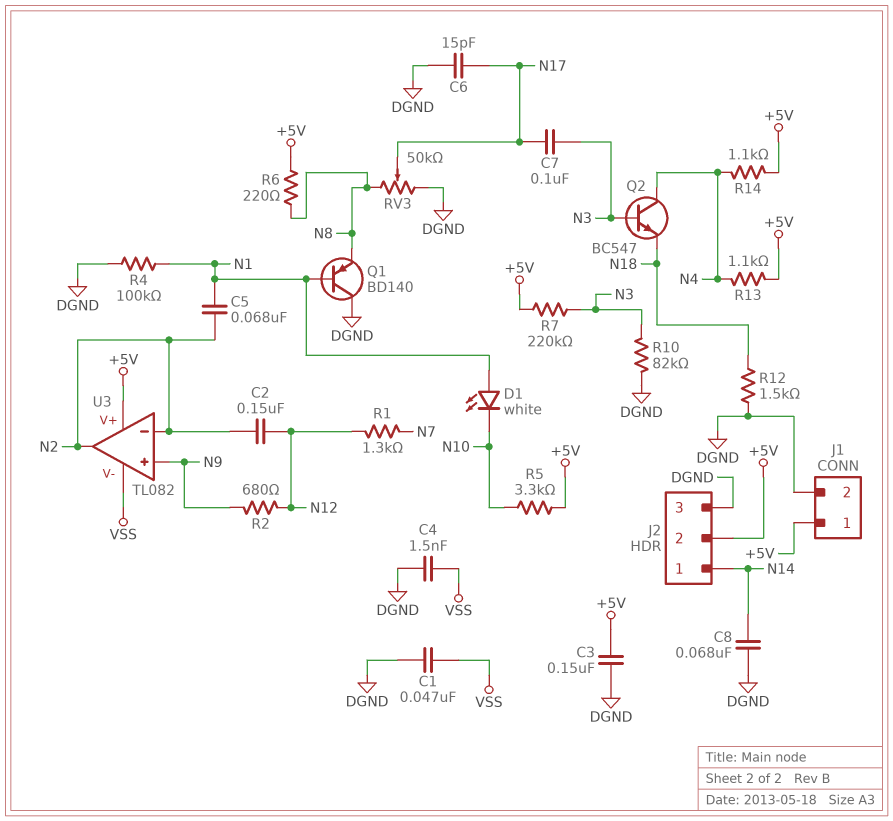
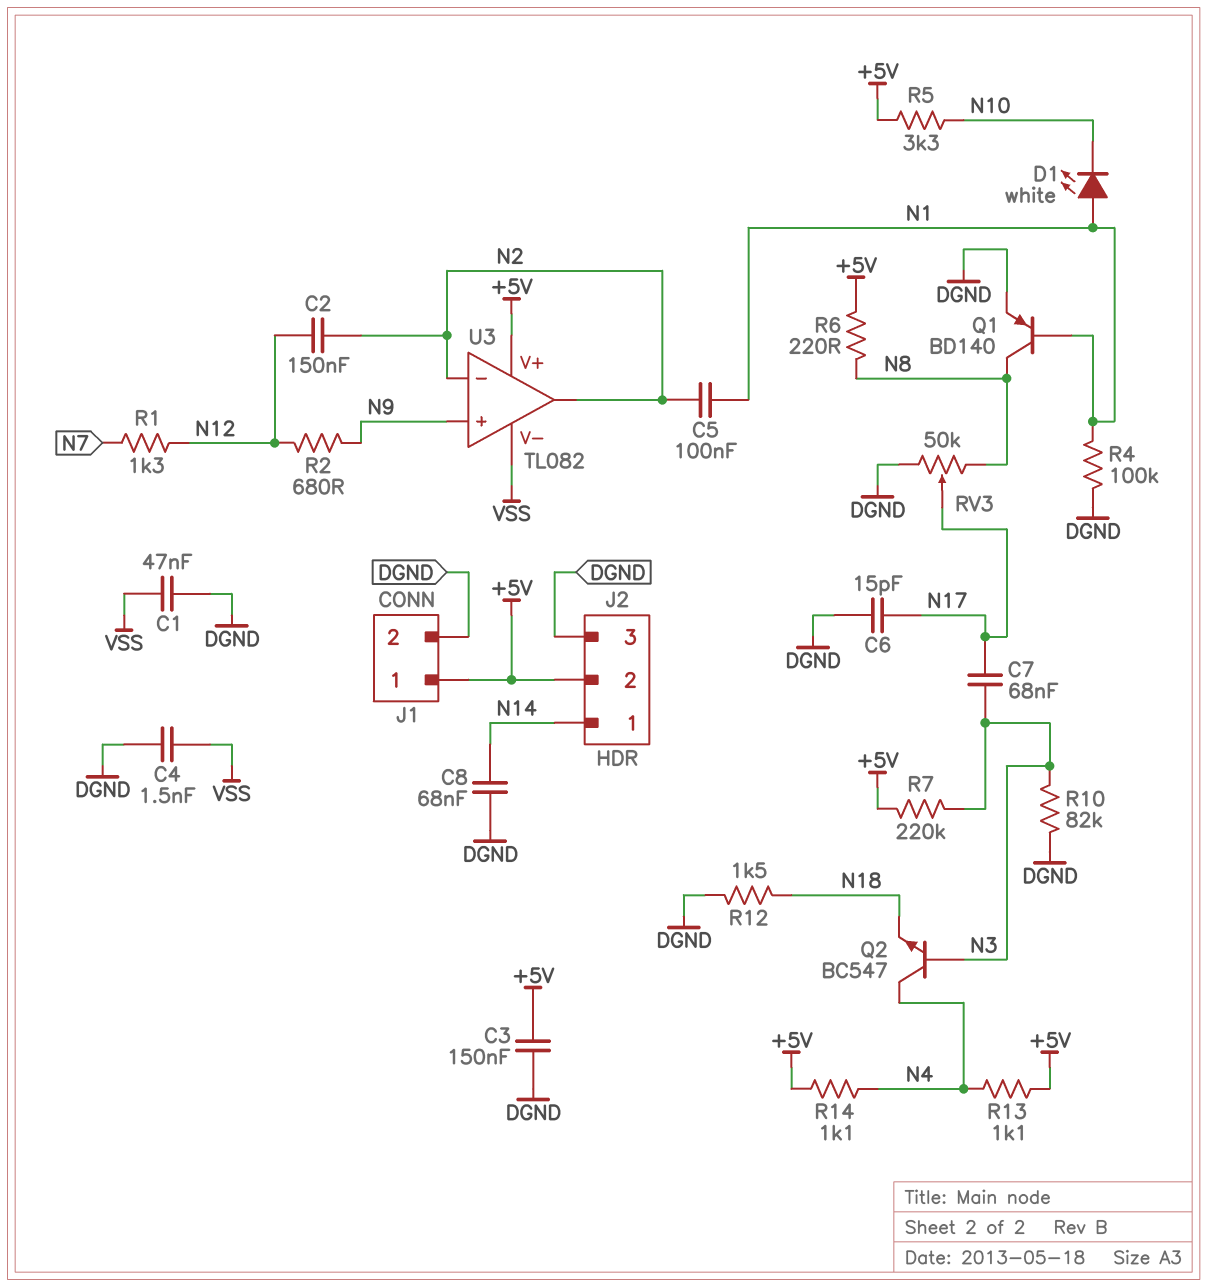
C5: 68nF (N1, N2) -> 100nF (N1, N2)
C7: 100nF (N3, N17) -> 68nF (N3, N17)
Q1: PNP BD140 (B N1, C DGND, E N8) -> PNP BD140 (B N1, C N8, E DGND)

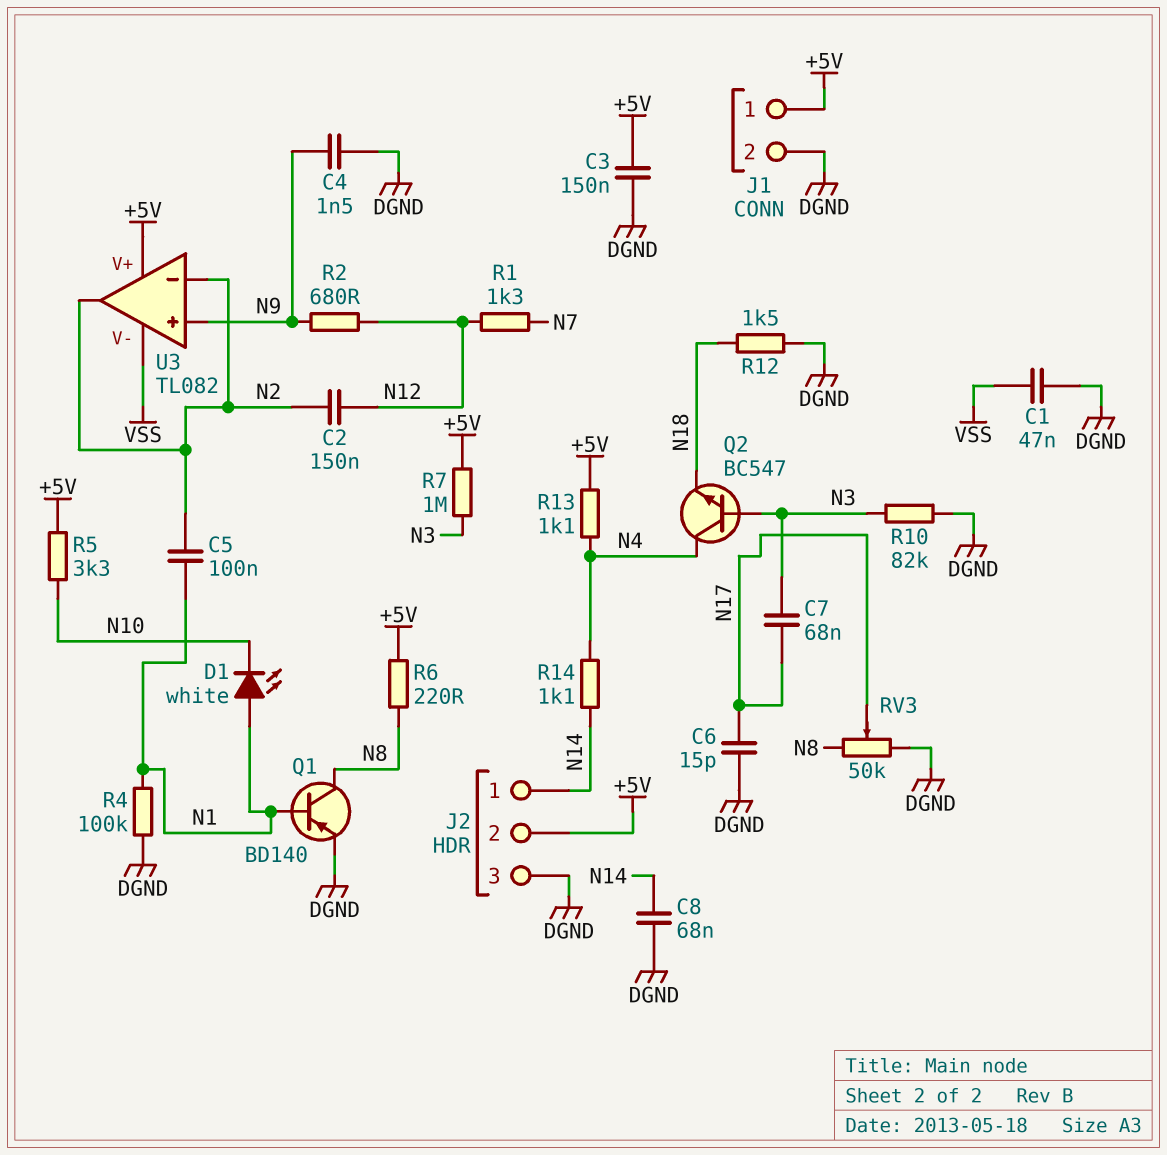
C4: 1.5nF (DGND, VSS) -> 1.5nF (DGND, N9)
R7: 220k (+5V, N3) -> 1M (+5V, N3)
R14: 1.1k (+5V, N4) -> 1.1k (N4, N14)

